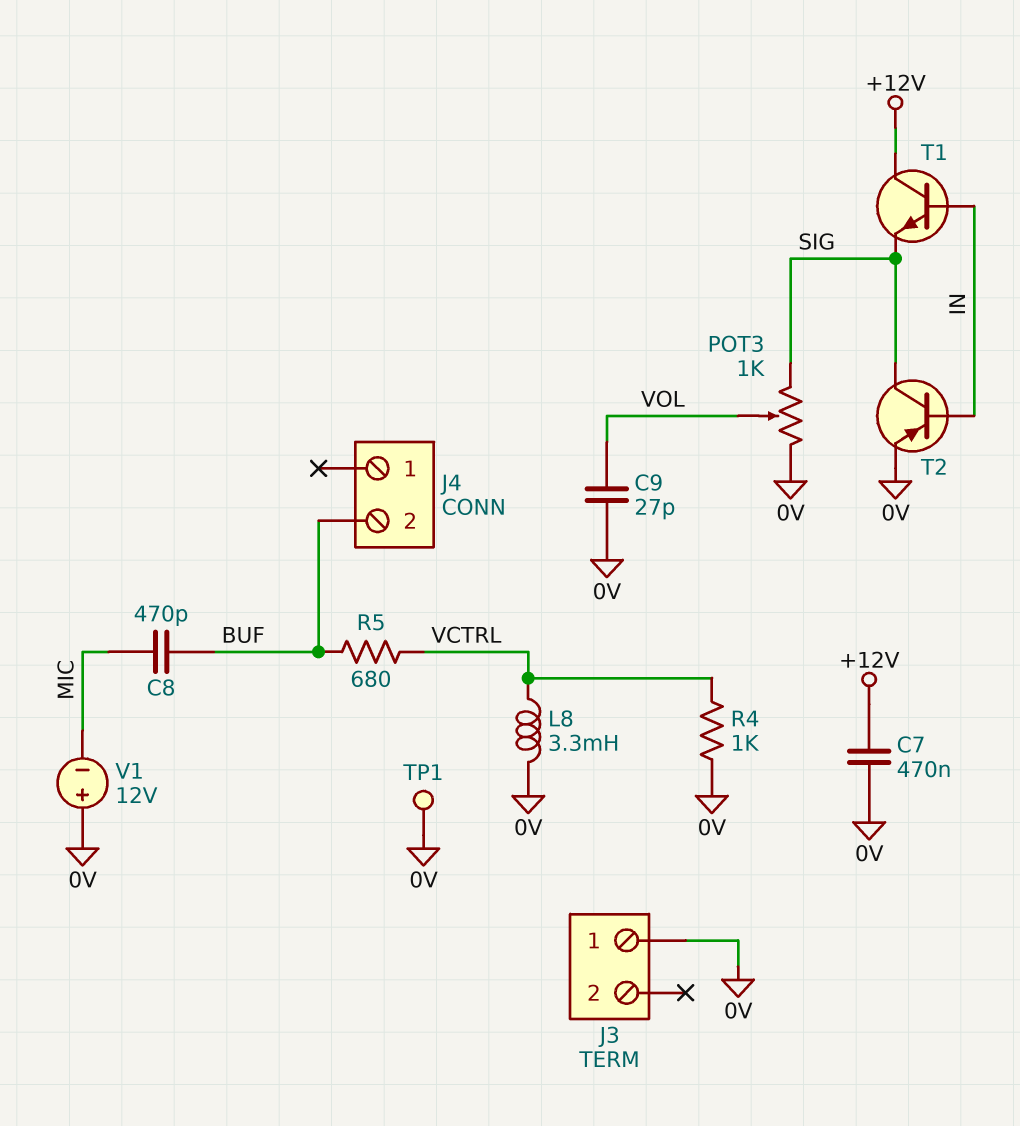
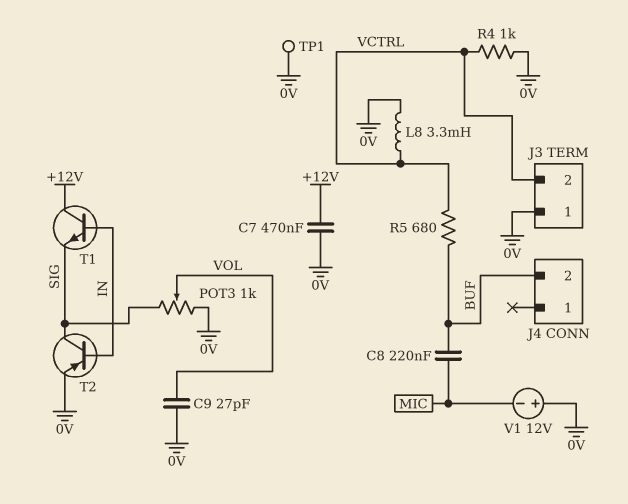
C8: 470pF (BUF, MIC) -> 220nF (BUF, MIC)
J3 pin 2: none -> VCTRL

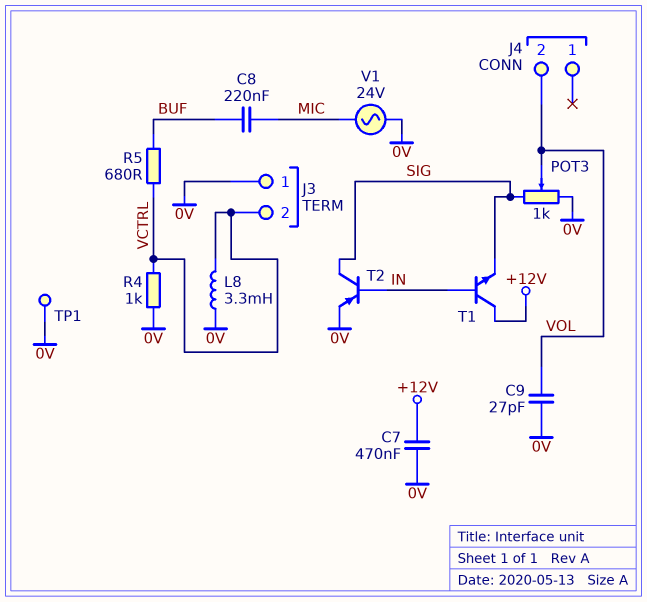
J4 pin 2: BUF -> VOL
V1: 12V (plus 0V, minus MIC) -> AC 24V (0V, MIC)

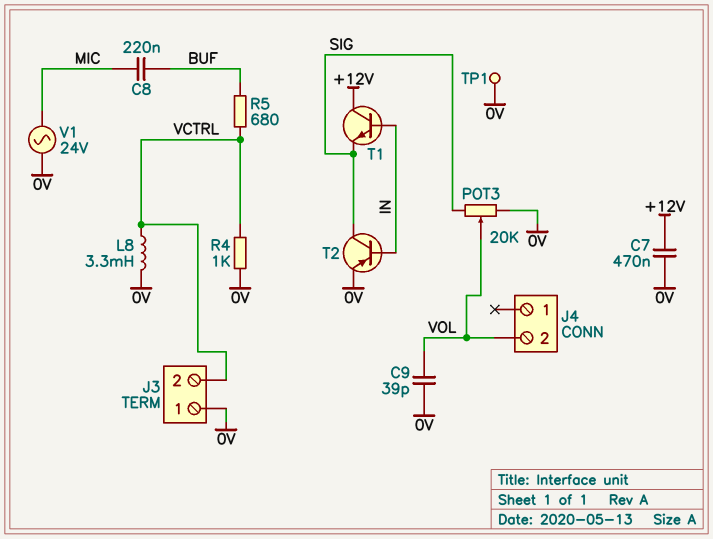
C9: 27pF (0V, VOL) -> 39pF (0V, VOL)
POT3: 1k (0V, SIG, wiper VOL) -> 20k (0V, SIG, wiper VOL)

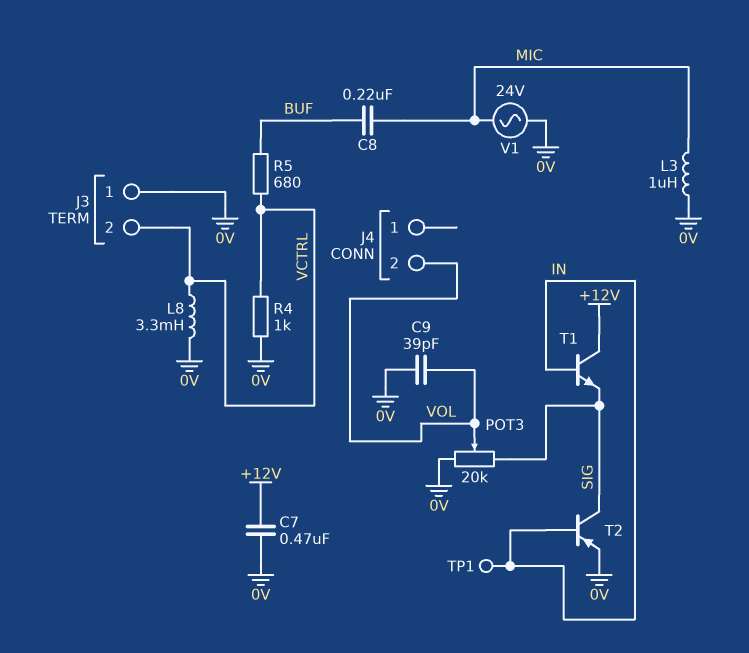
L3: none -> 1uH (0V, MIC)
TP1: test point (0V) -> test point (IN)

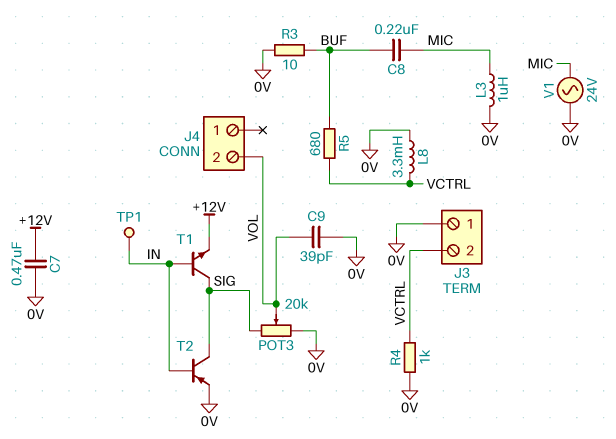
R3: none -> 10 (0V, BUF)
T1: NPN (B IN, C +12V, E SIG) -> NPN (B IN, C SIG, E +12V)

